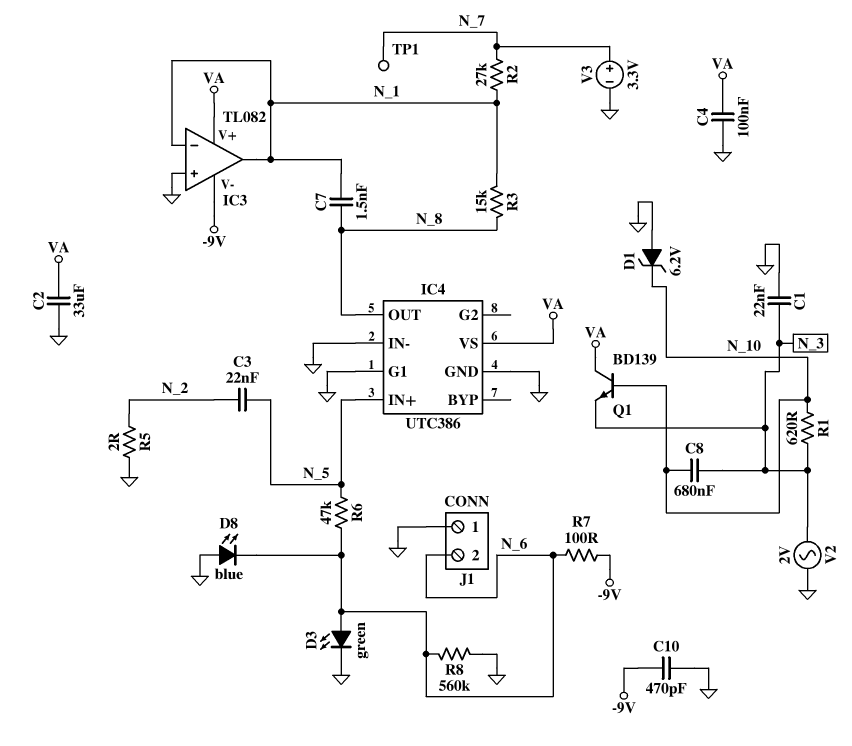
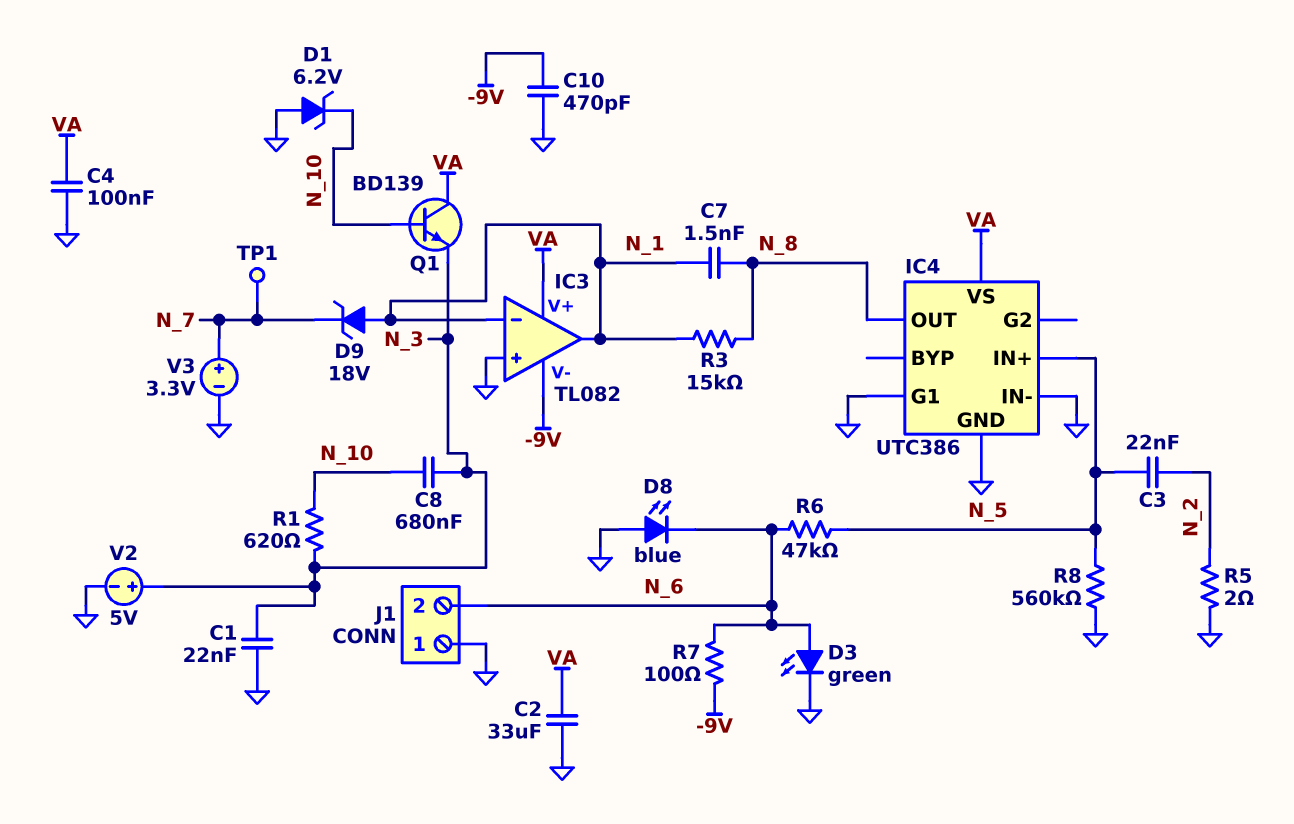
D9: none -> zener 18V (A N_1, K N_7)
R2: 27k (N_1, N_7) -> none
R8: 560k (GND, N_6) -> 560k (GND, N_5)
V2: AC 2V (GND, N_3) -> 5V (plus N_3, minus GND)

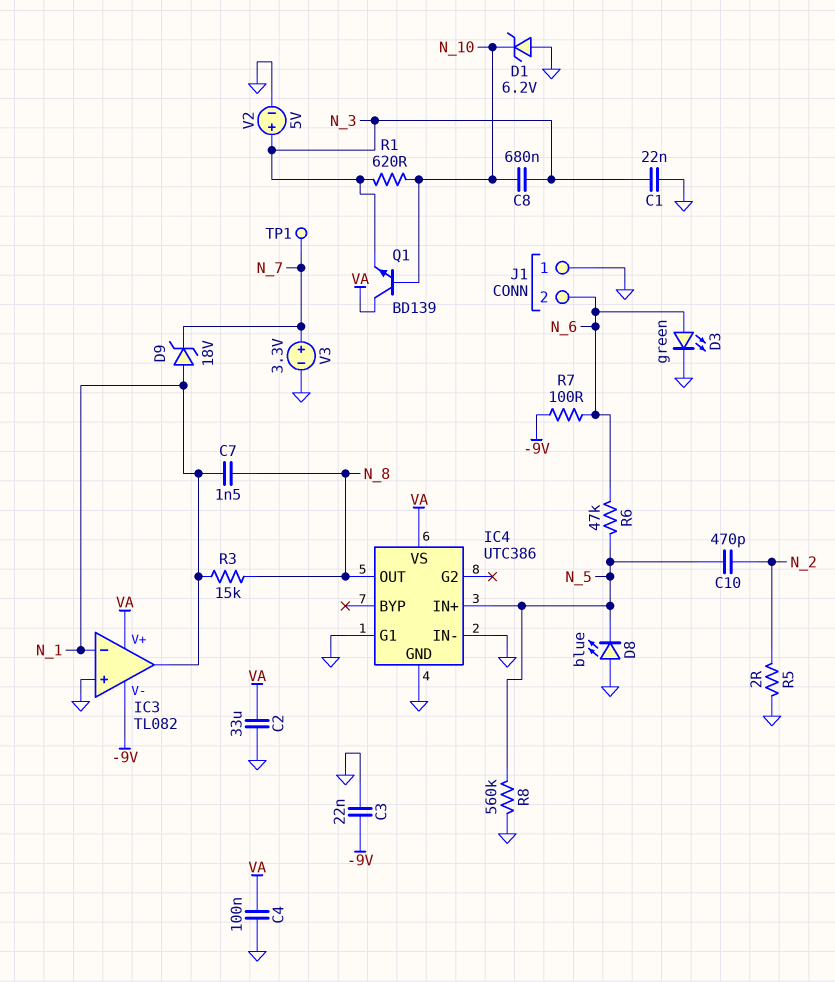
C3: 22nF (N_2, N_5) -> 22nF (-9V, GND)
C10: 470pF (-9V, GND) -> 470pF (N_2, N_5)
D8: LED blue (A GND, K N_6) -> LED blue (A GND, K N_5)

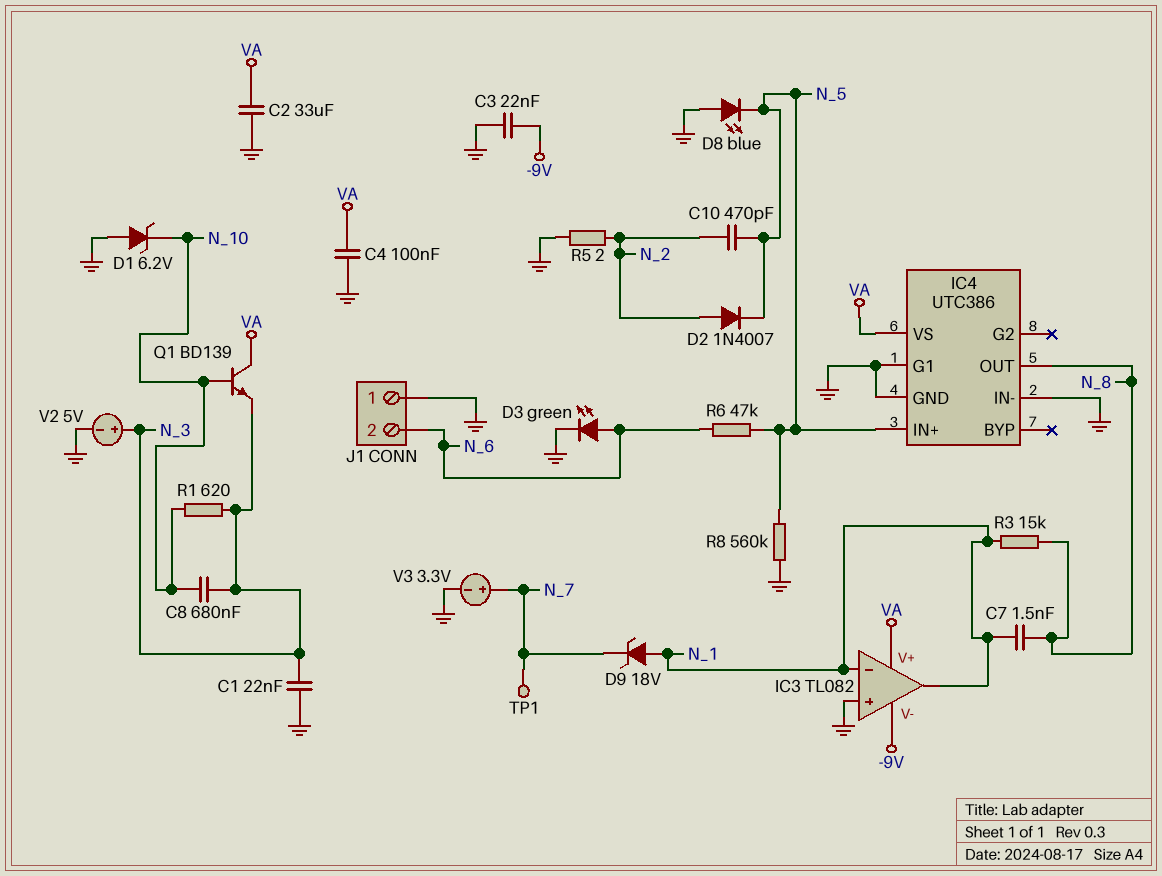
D2: none -> diode 1N4007 (A N_2, K N_5)
R7: 100 (-9V, N_6) -> none

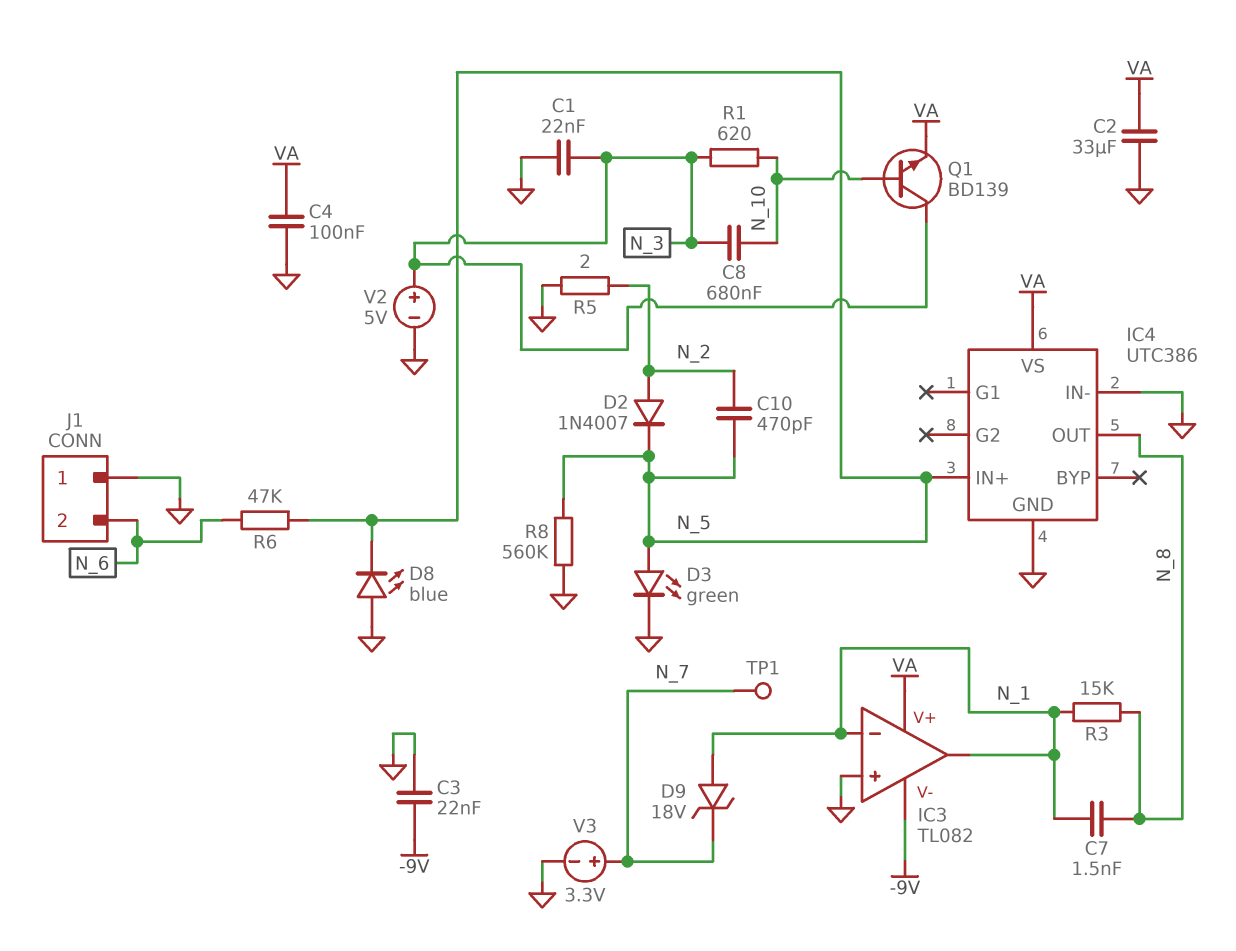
D1: zener 6.2V (A GND, K N_10) -> none
D3: LED green (A N_6, K GND) -> LED green (A N_5, K GND)
IC4 pin G1: GND -> none
Q1: NPN BD139 (B N_10, C VA, E N_3) -> NPN BD139 (B N_10, C N_3, E VA)

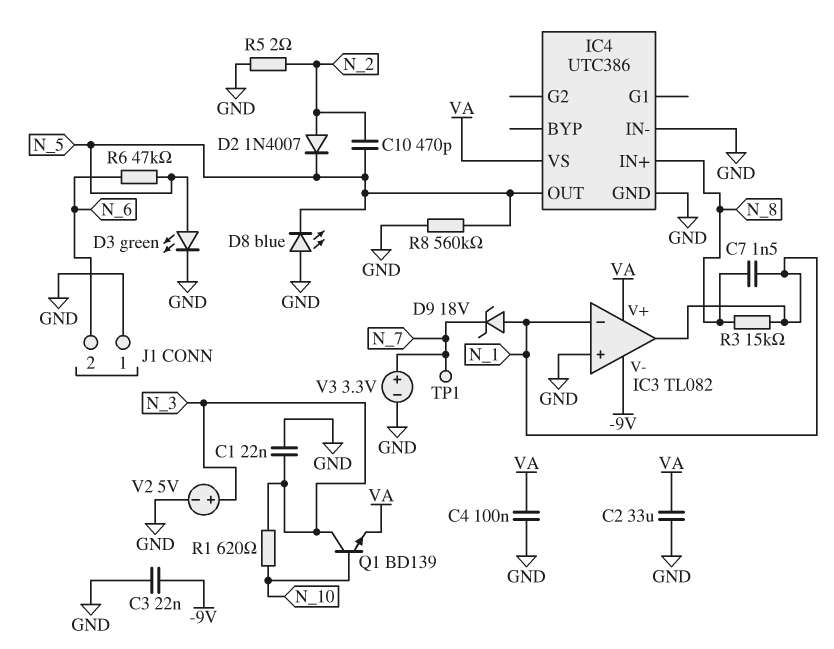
C8: 680nF (N_3, N_10) -> none
IC4 pin IN+: N_5 -> N_8
IC4 pin OUT: N_8 -> N_5

